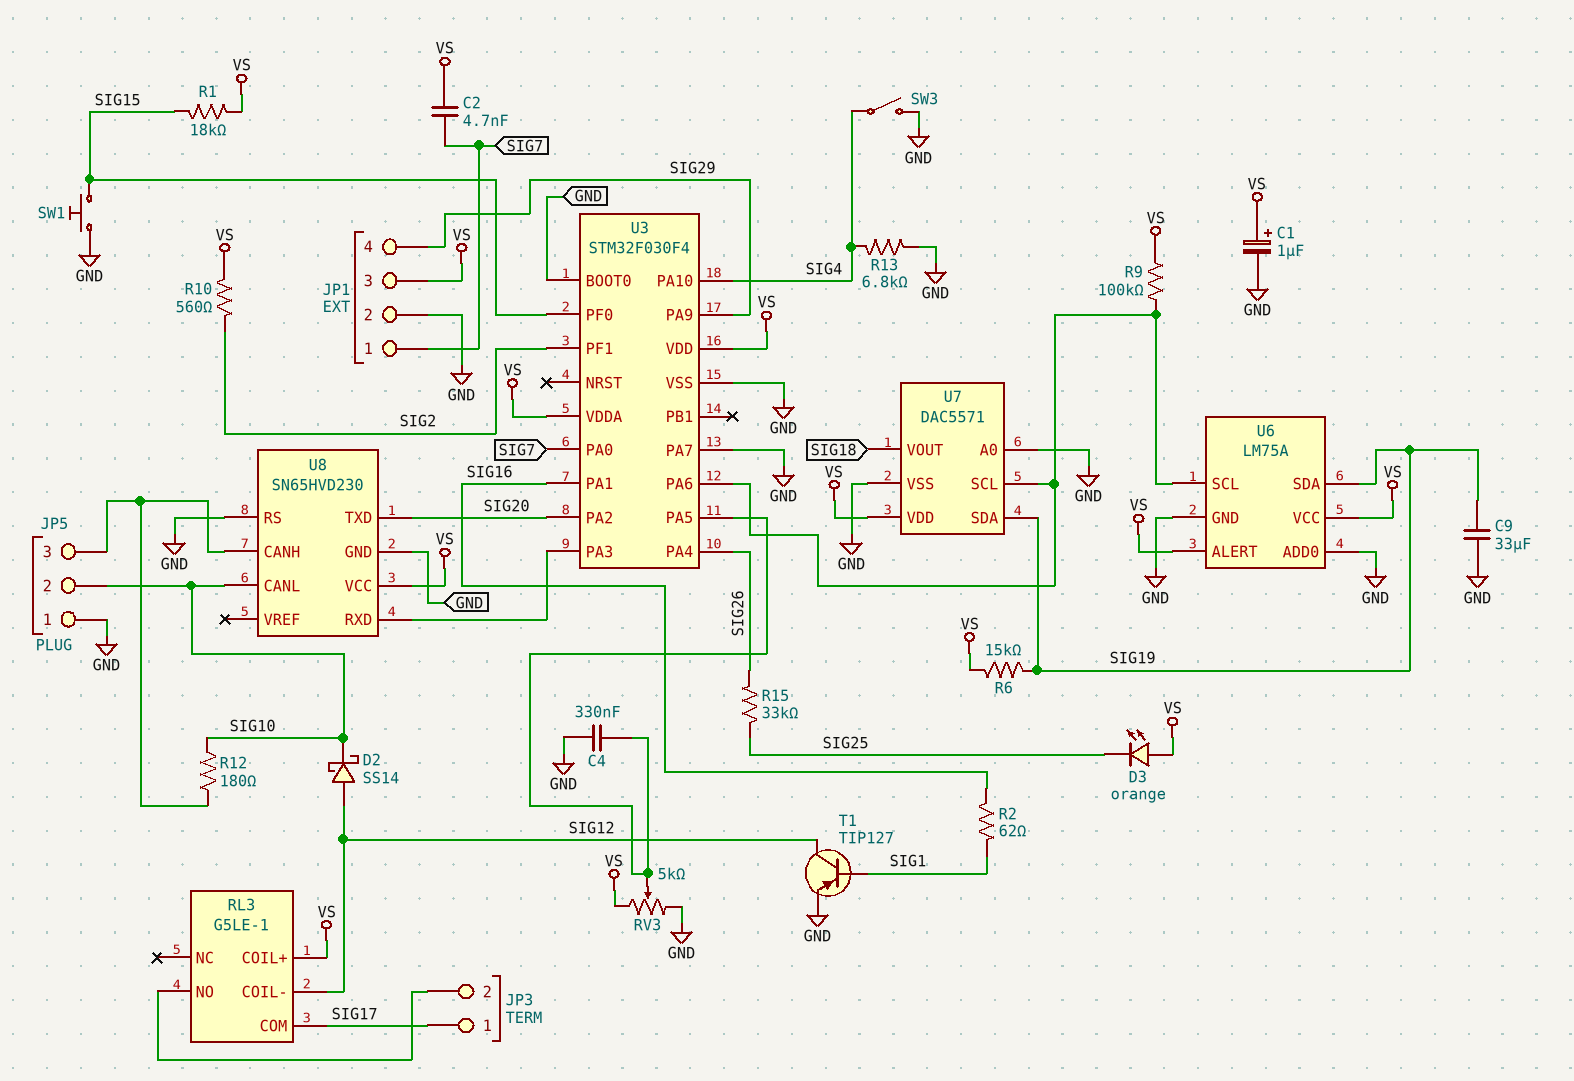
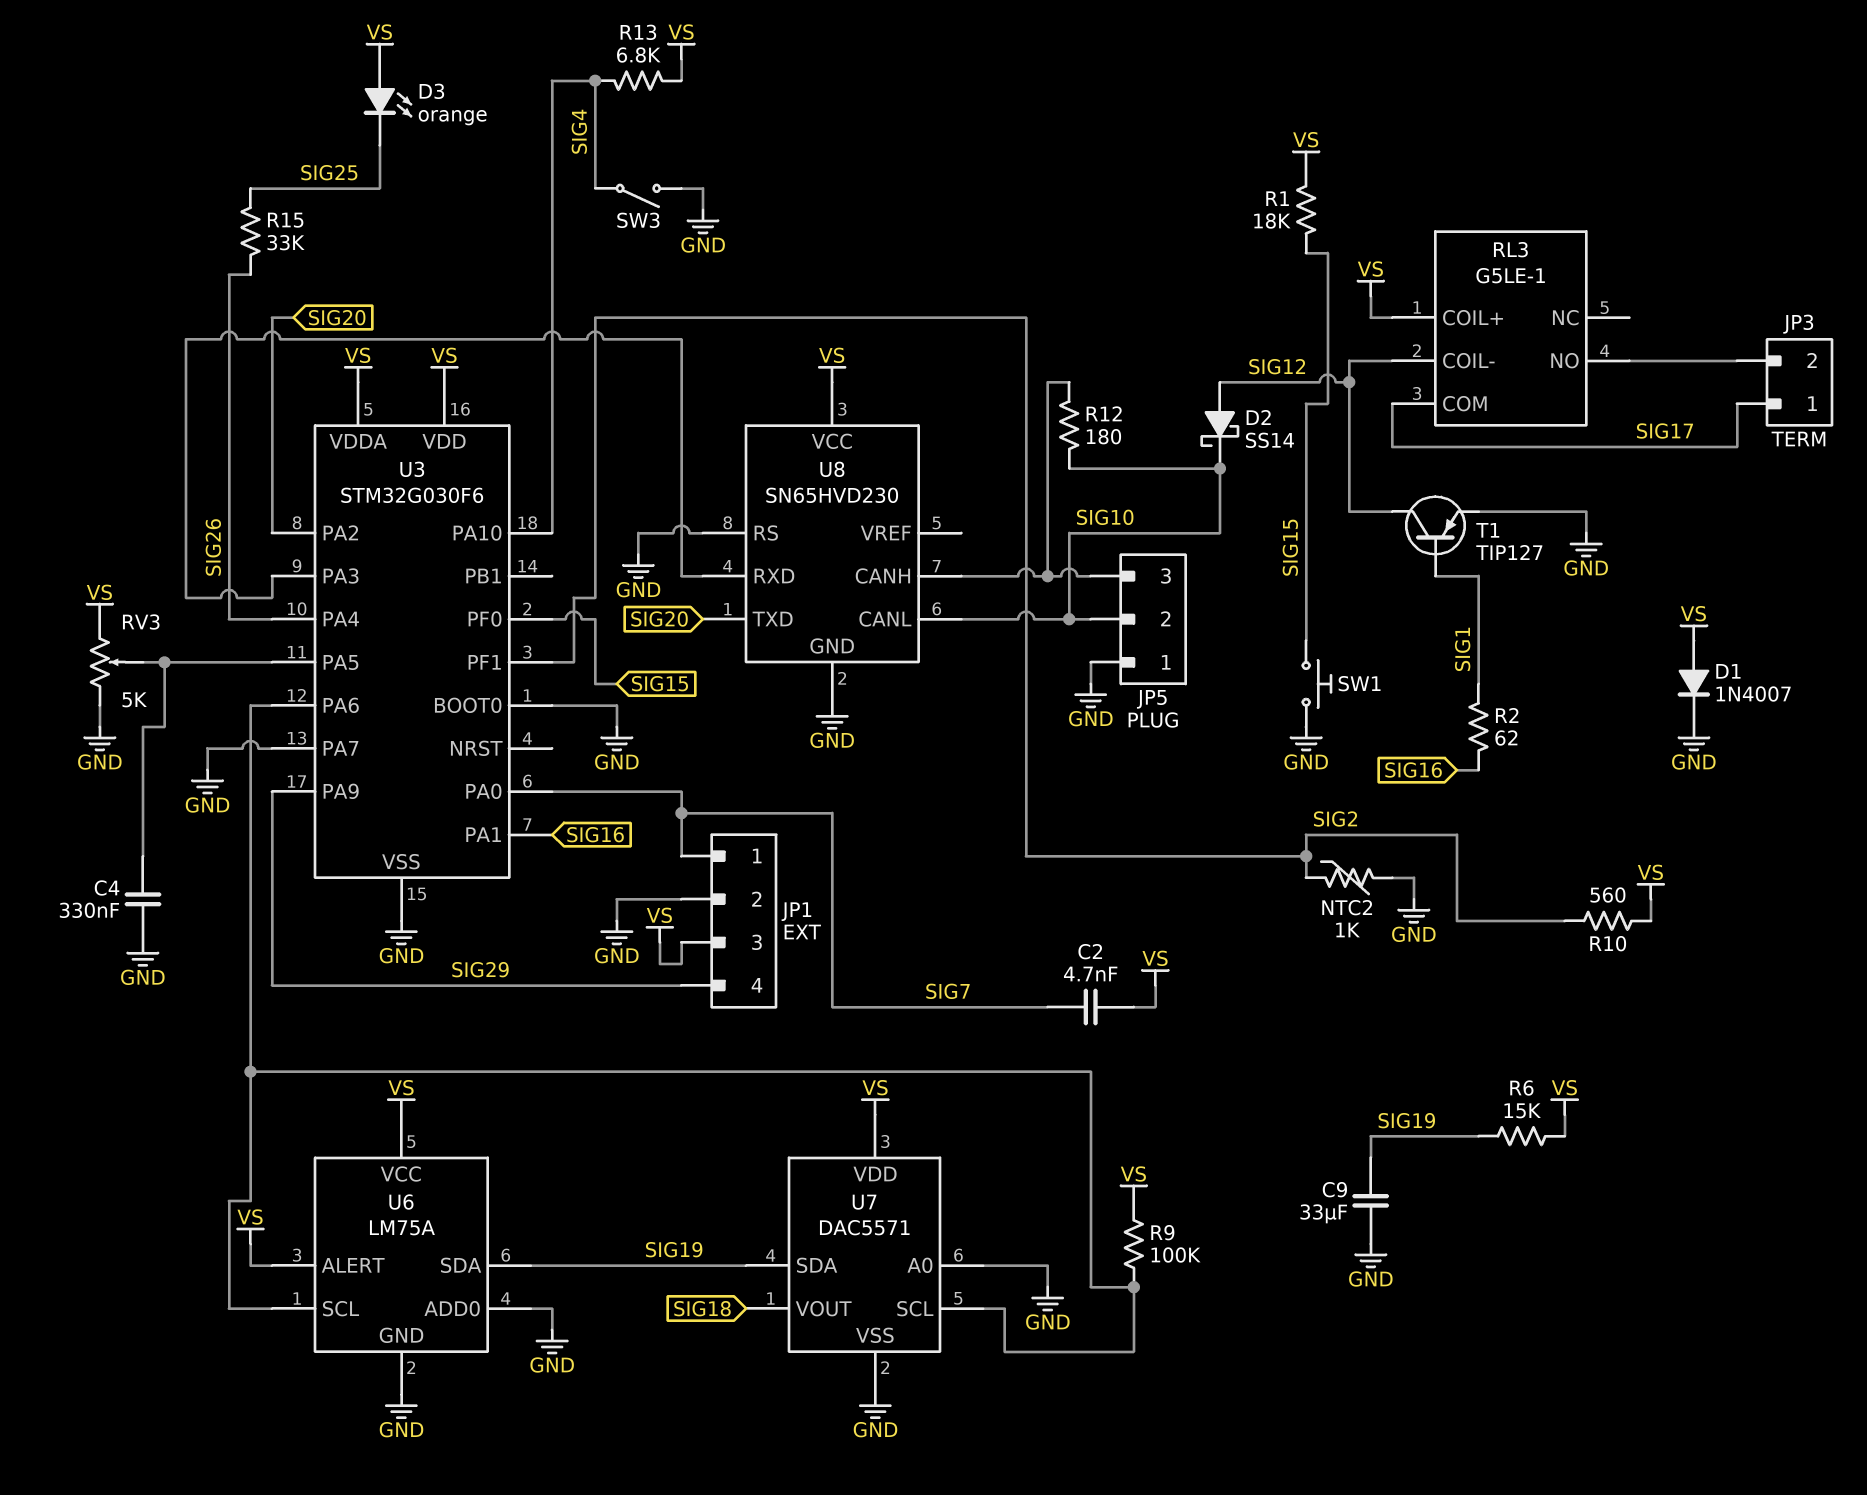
C1: 1uF (plus VS, minus GND) -> none
D1: none -> diode 1N4007 (A VS, K GND)
NTC2: none -> 1k (GND, SIG2)
R13: 6.8k (GND, SIG4) -> 6.8k (SIG4, VS)
U3: STM32F030F4 -> STM32G030F6

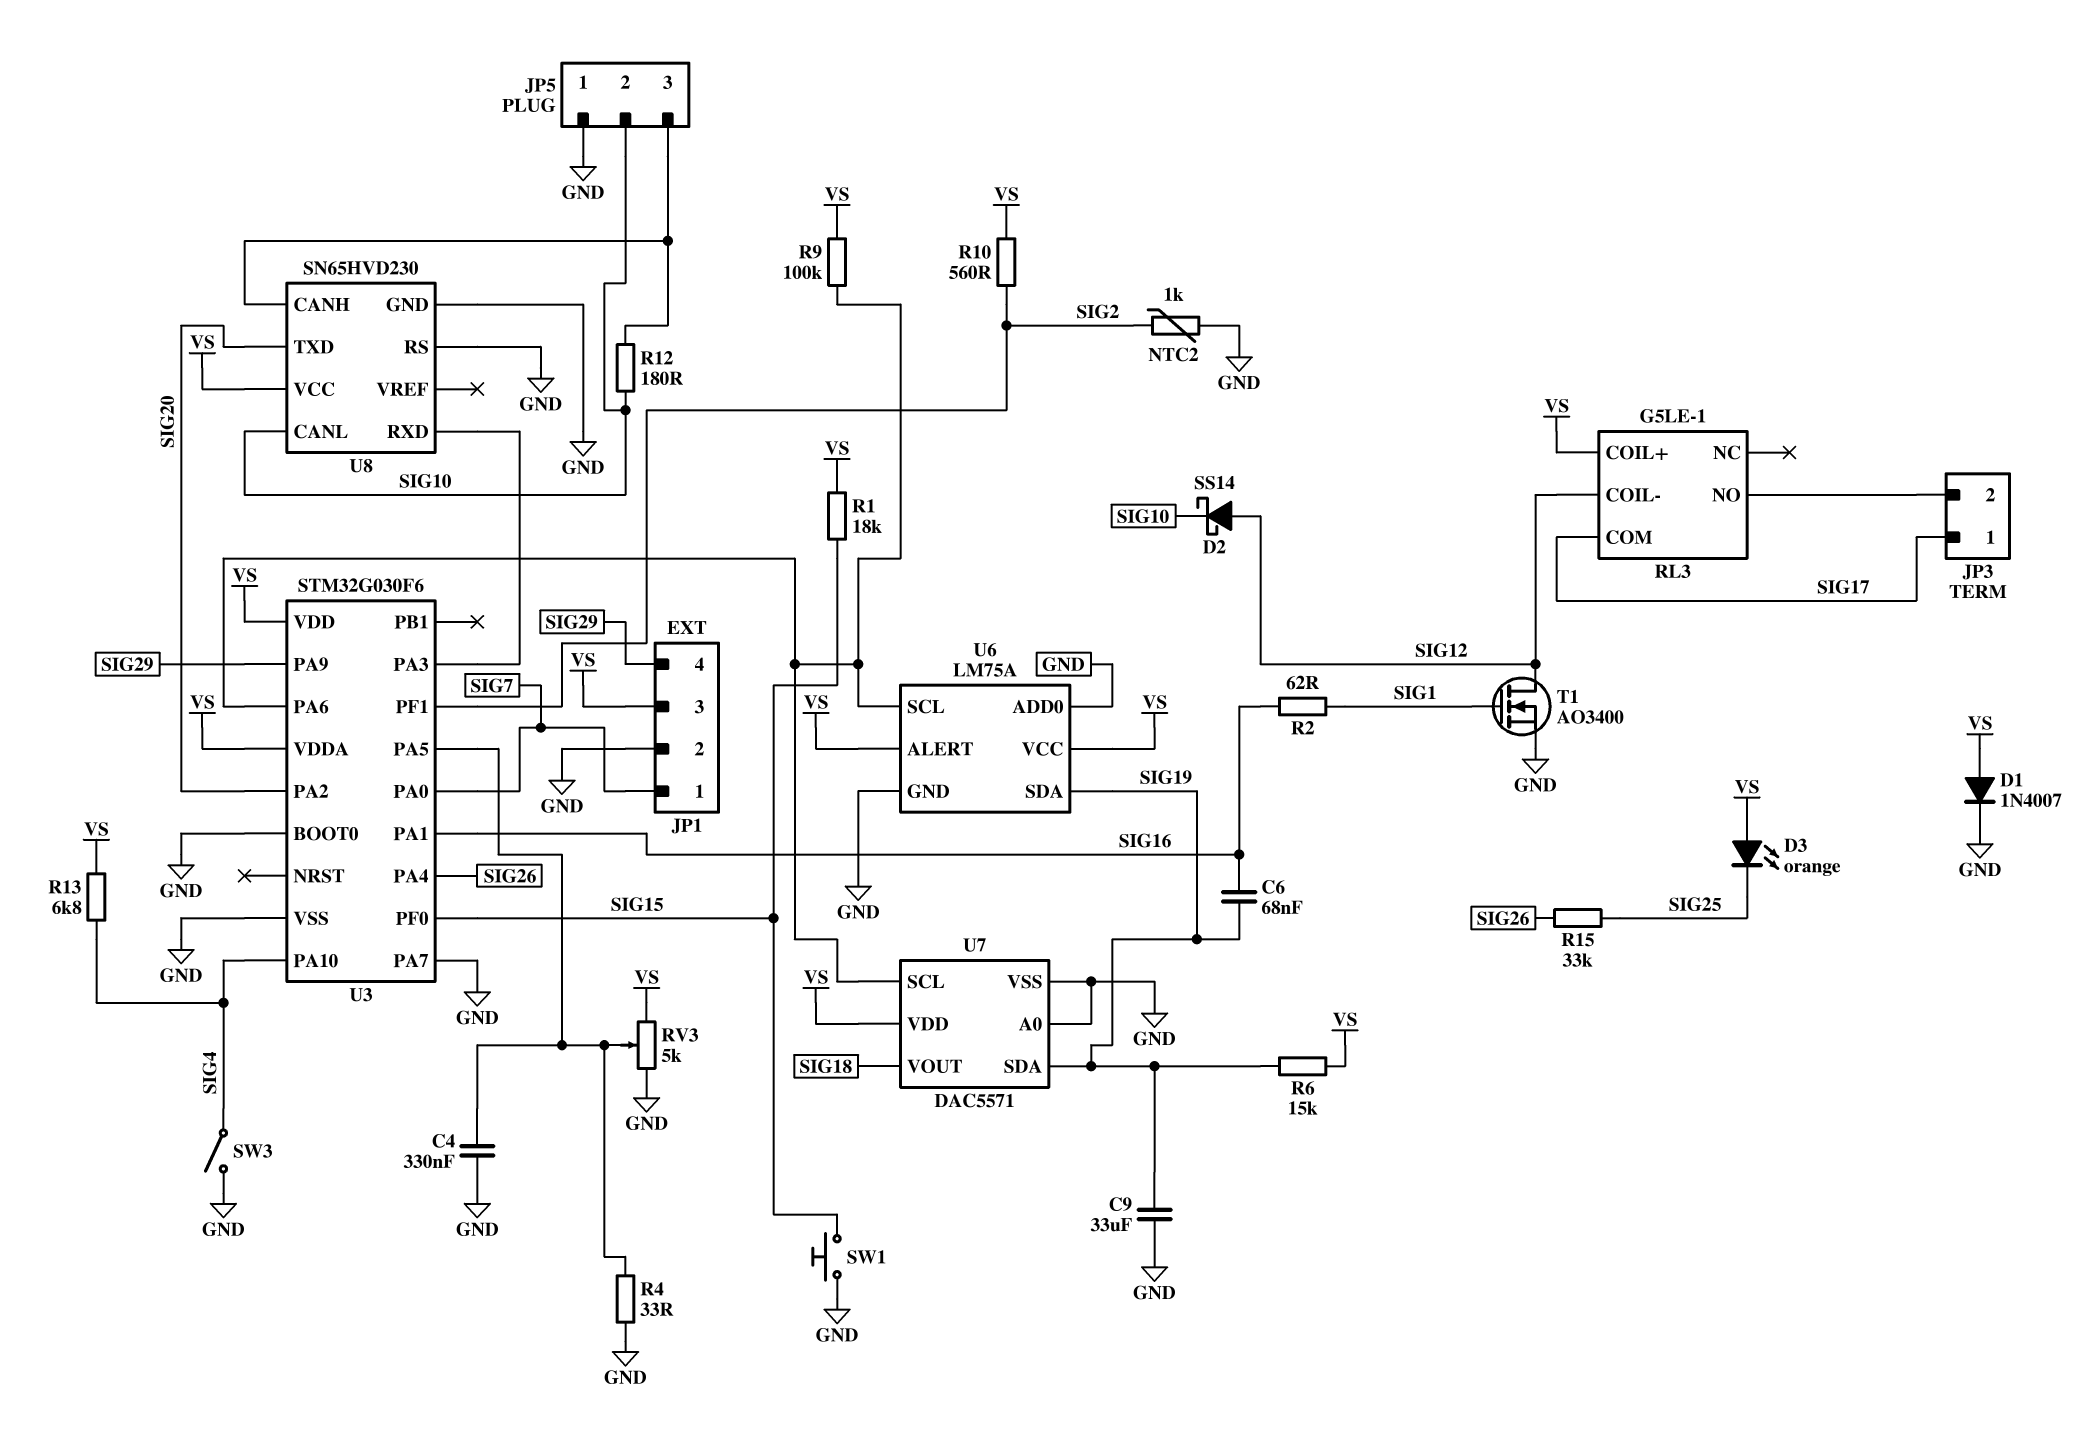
C2: 4.7nF (SIG7, VS) -> none
C6: none -> 68nF (SIG16, SIG19)
R4: none -> 33 (GND, U3/PA5)
T1: PNP TIP127 (B SIG1, C SIG12, E GND) -> NMOS AO3400 (G SIG1, D SIG12, S GND)

